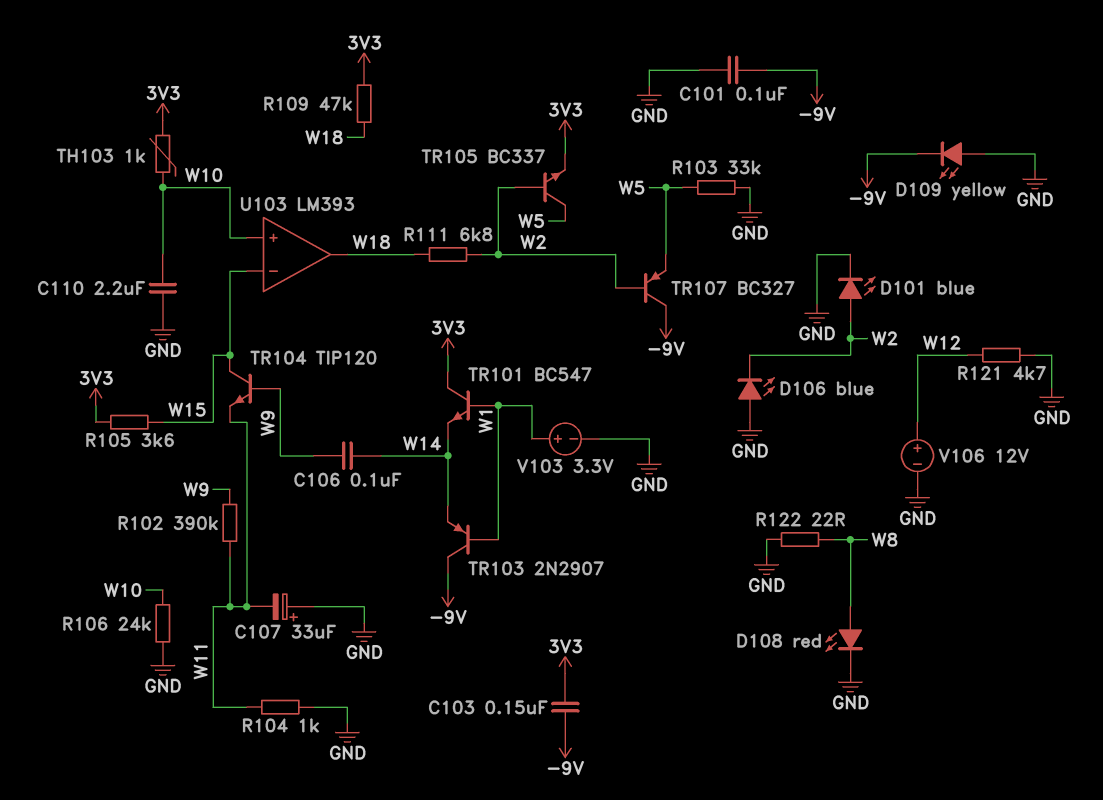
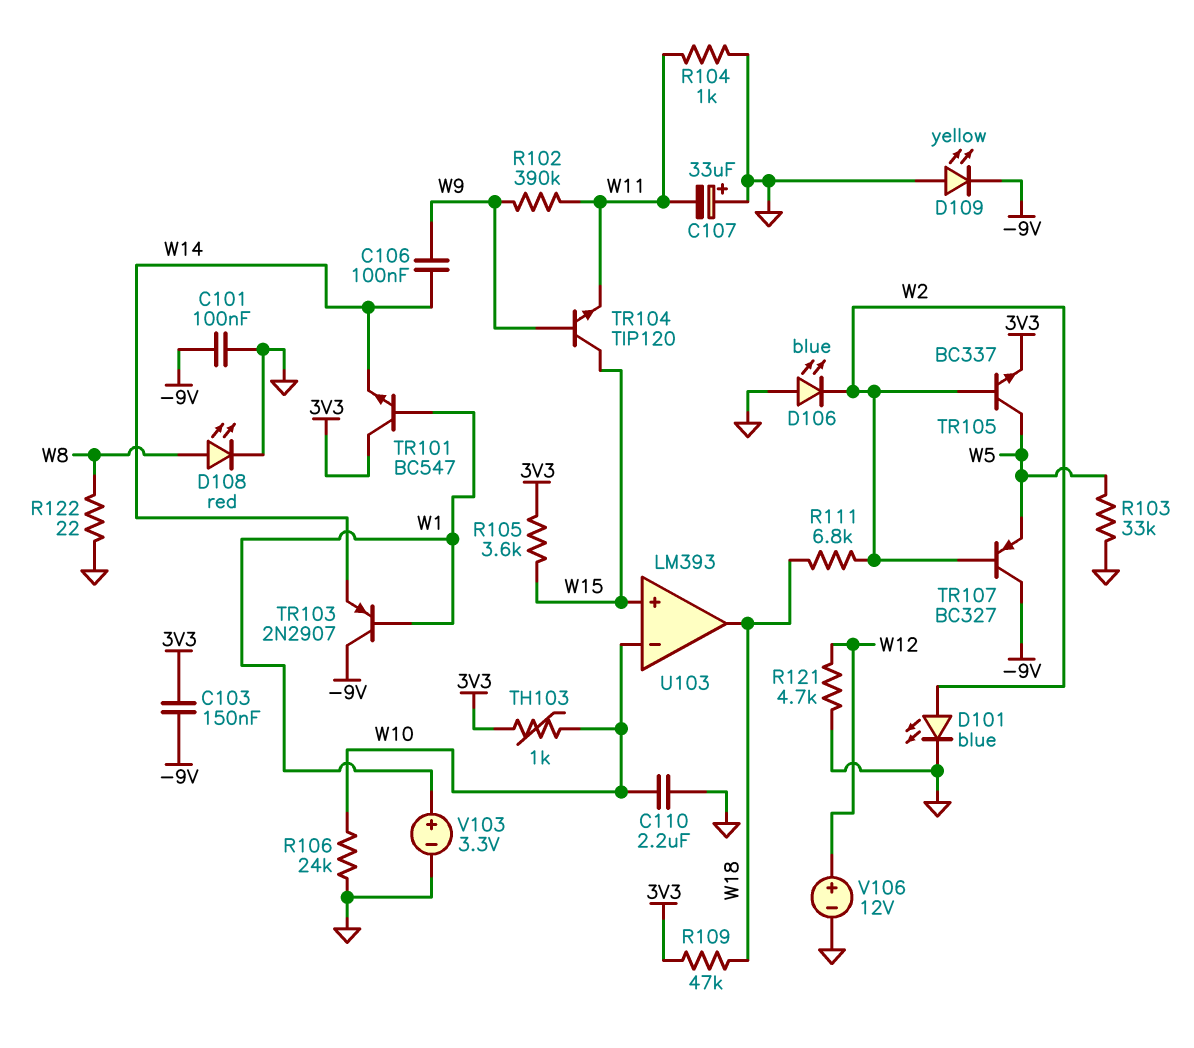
U103 pin in+: W10 -> W15
U103 pin in-: W15 -> W10

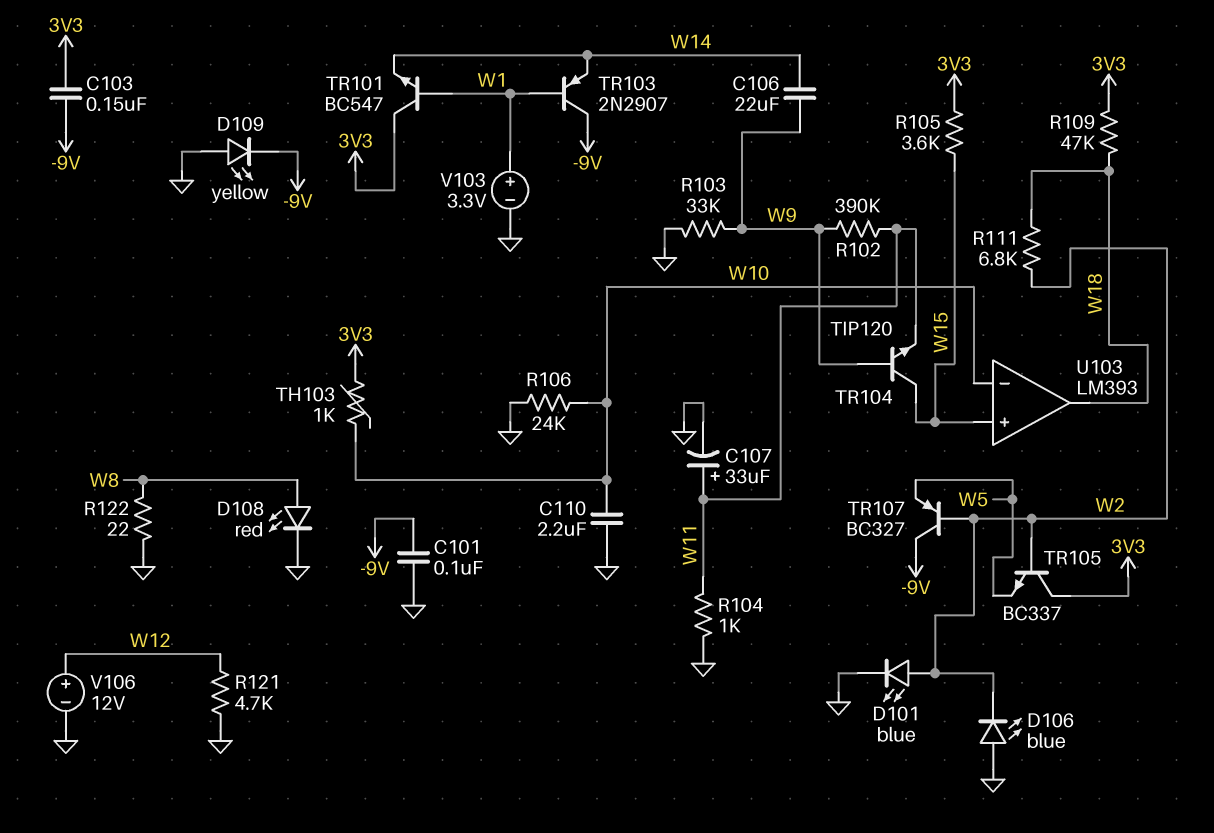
C106: 100nF (W9, W14) -> 22uF (W9, W14)
C107: 33uF (plus GND, minus W11) -> 33uF (plus W11, minus GND)
R103: 33k (GND, W5) -> 33k (GND, W9)
TR105: NPN BC337 (B W2, C W5, E 3V3) -> NPN BC337 (B W2, C 3V3, E W5)

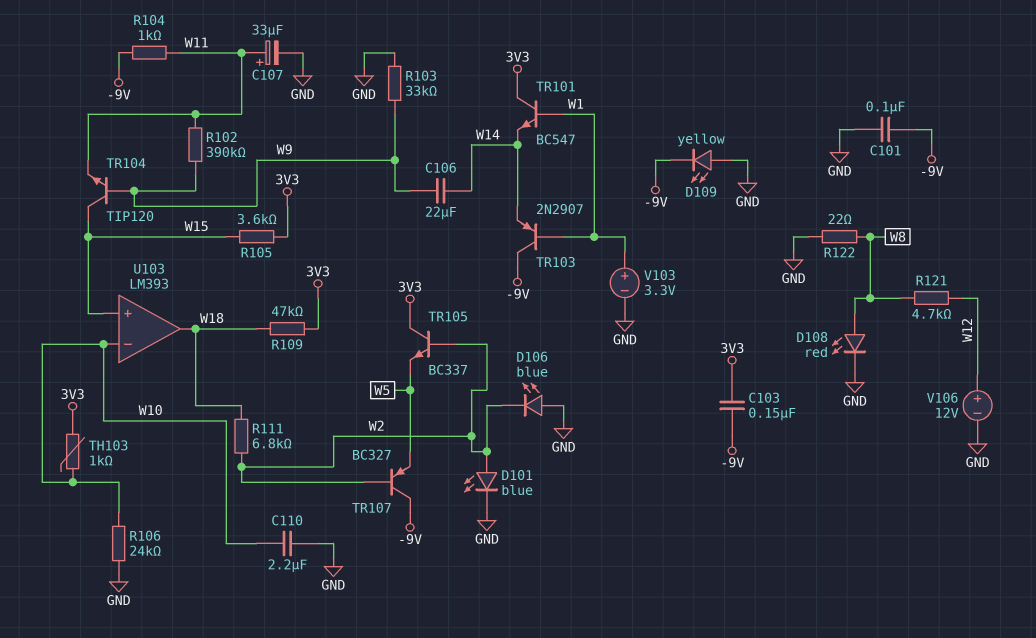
R104: 1k (GND, W11) -> 1k (-9V, W11)
R121: 4.7k (GND, W12) -> 4.7k (W8, W12)

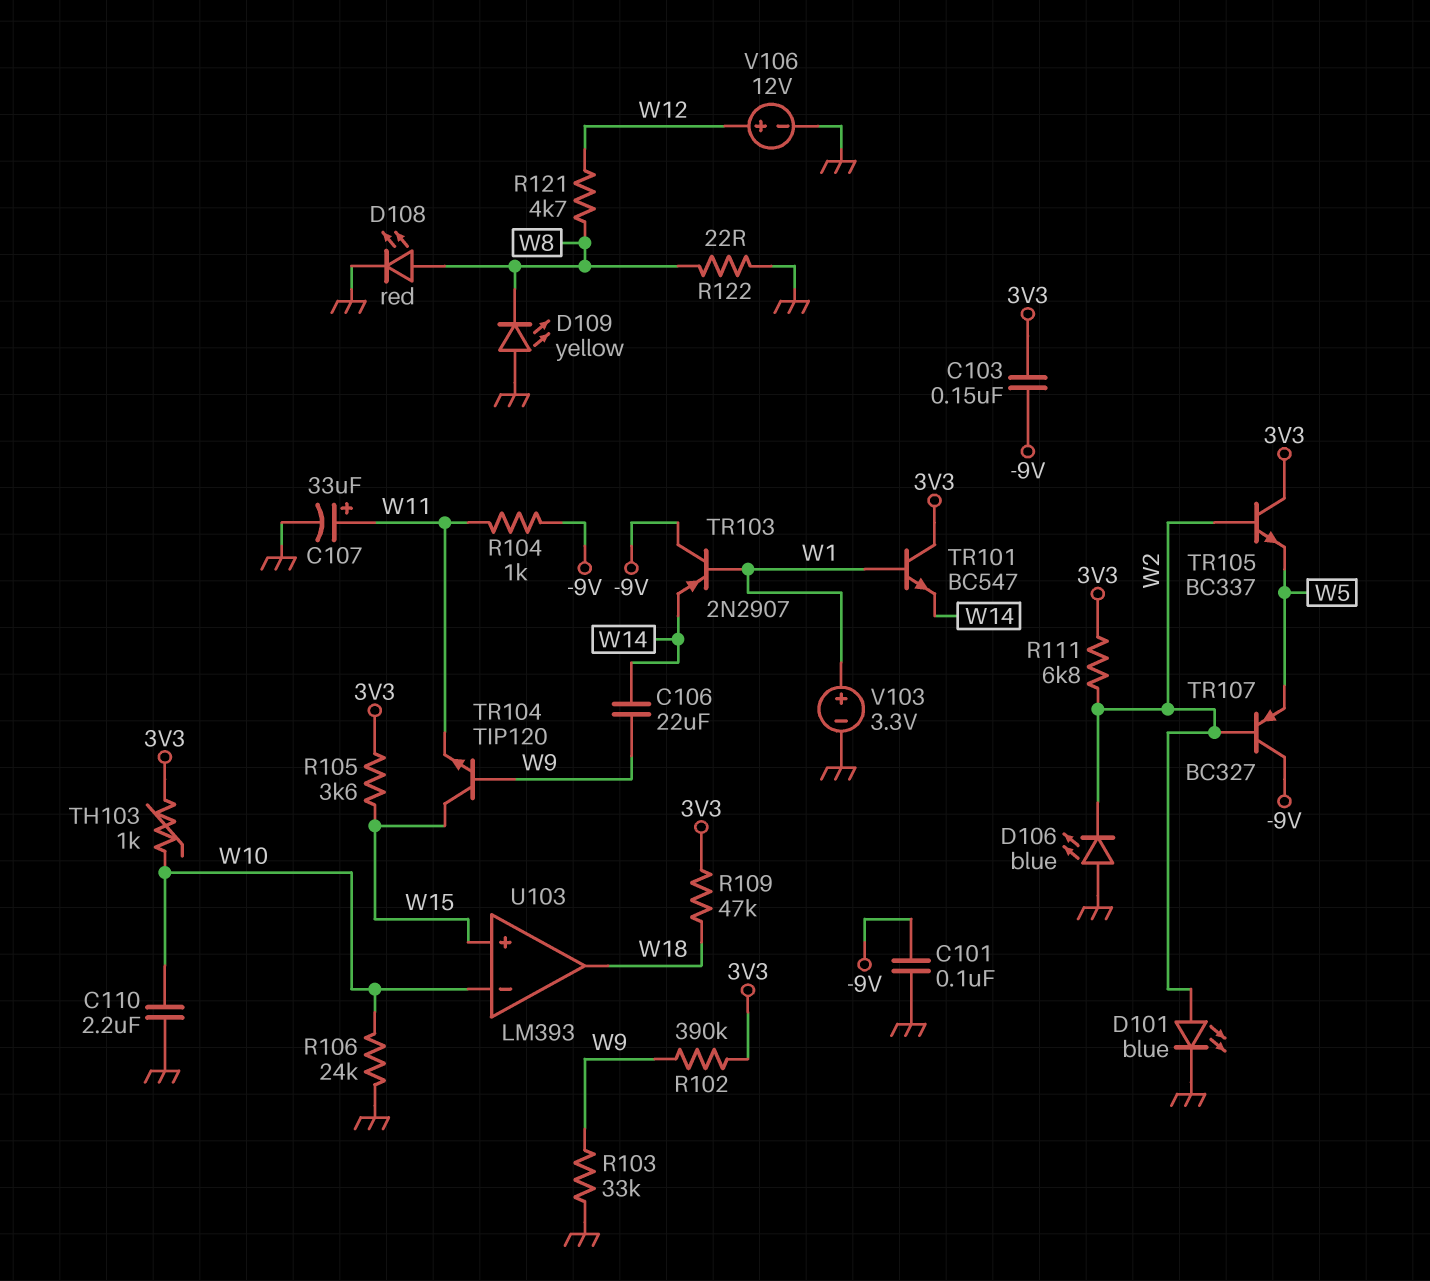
D109: LED yellow (A GND, K -9V) -> LED yellow (A GND, K W8)
R102: 390k (W9, W11) -> 390k (3V3, W9)
R111: 6.8k (W2, W18) -> 6.8k (3V3, W2)

